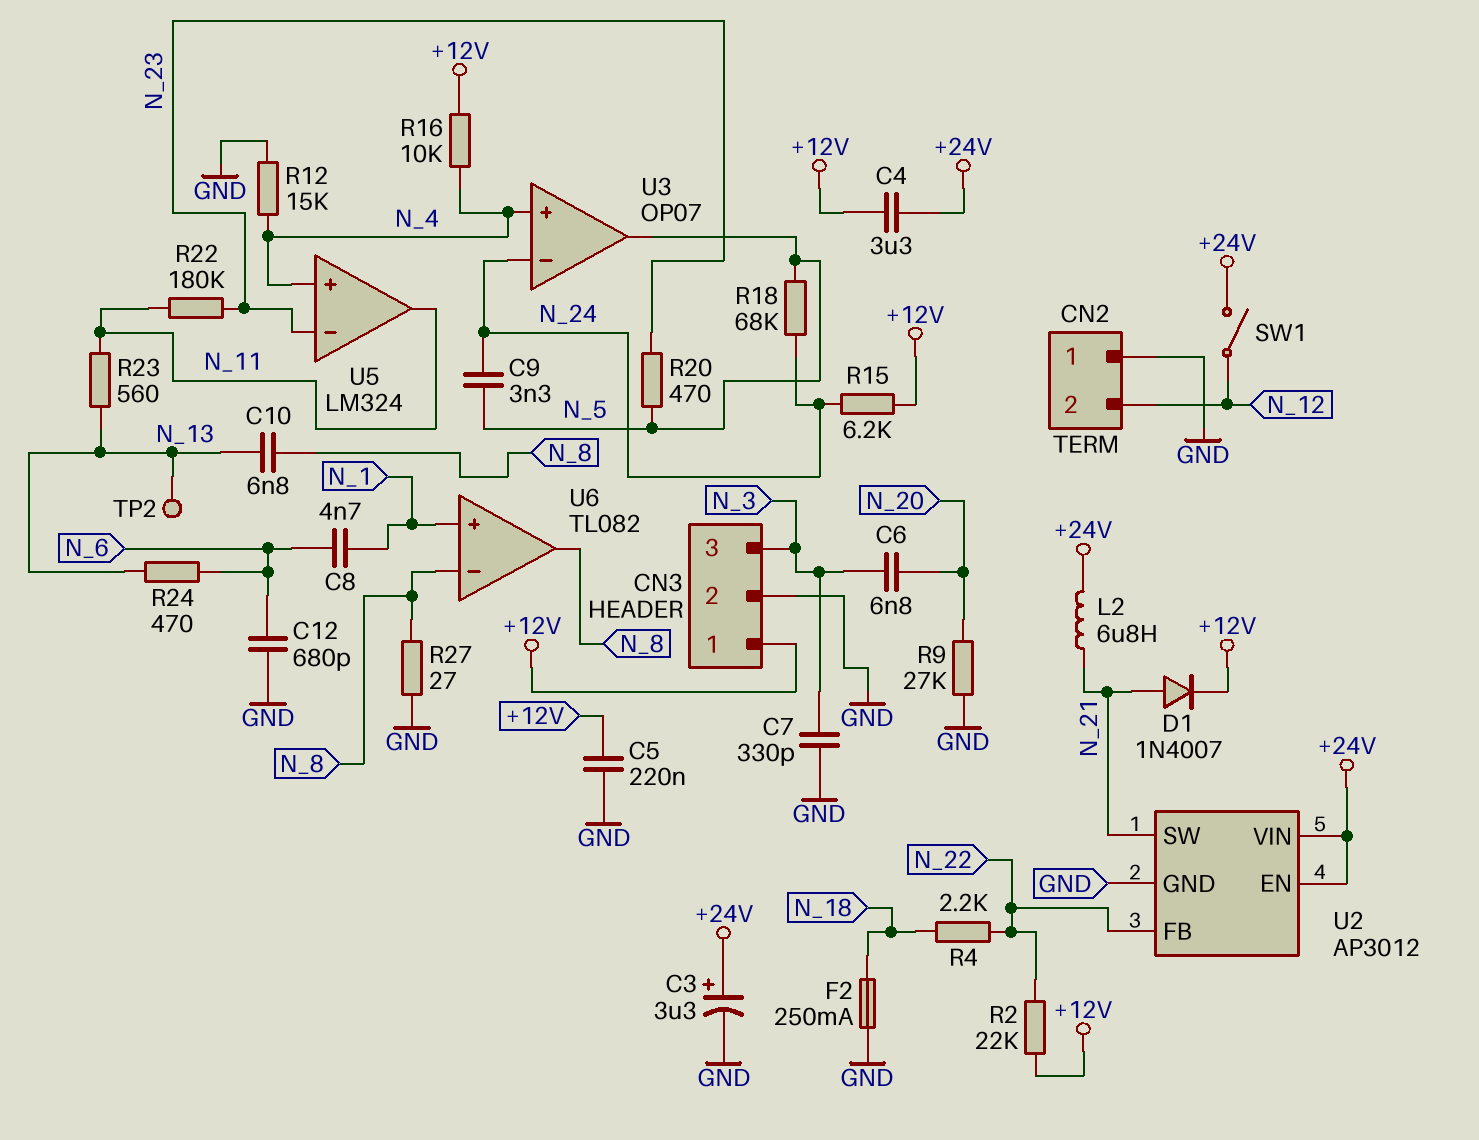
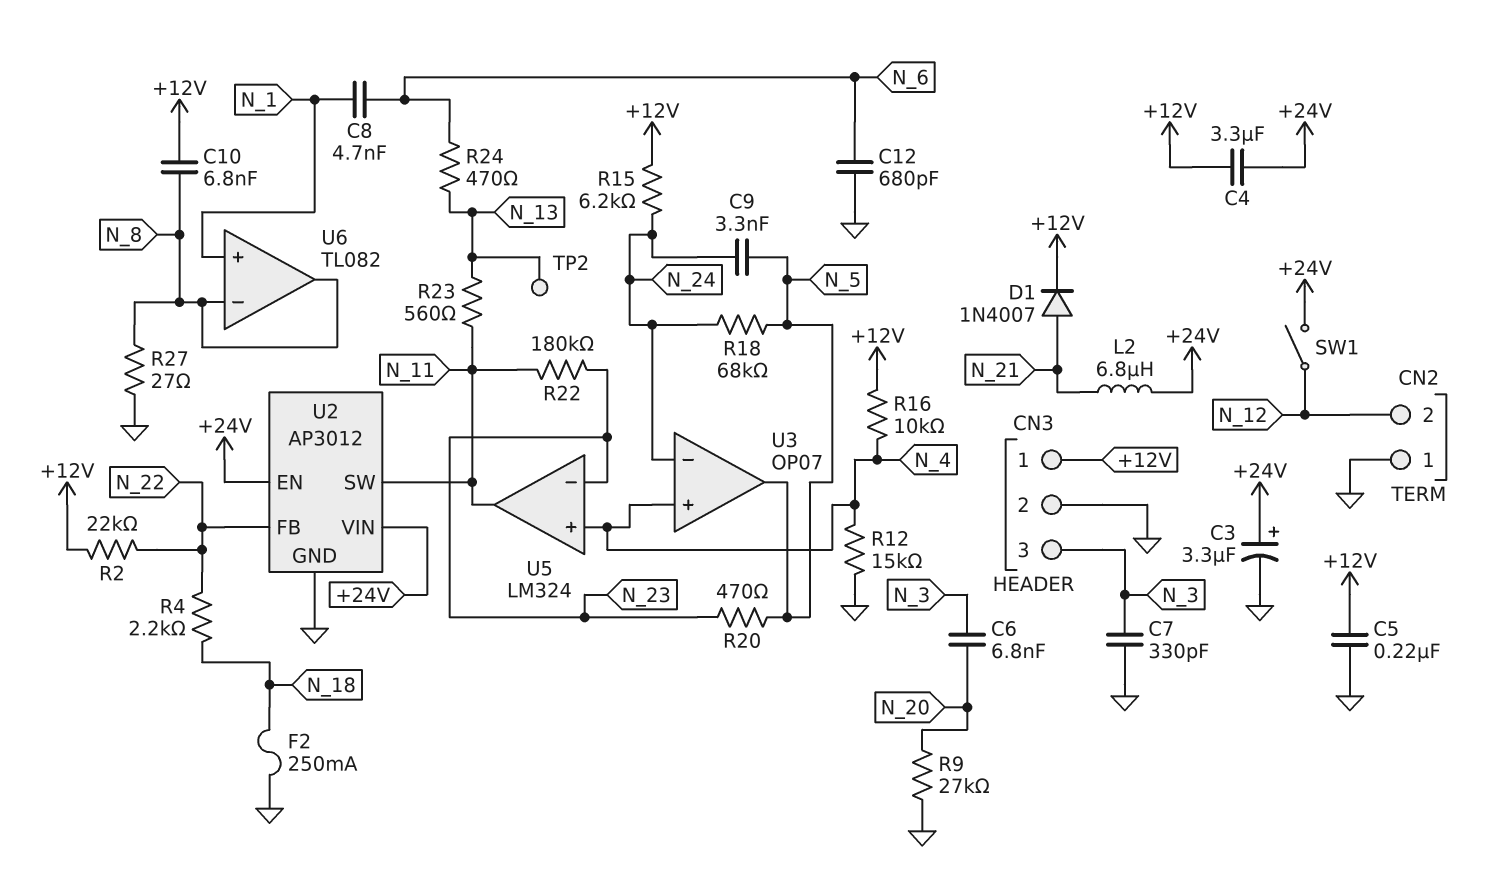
C10: 6.8nF (N_8, N_13) -> 6.8nF (+12V, N_8)
U2 pin SW: N_21 -> N_11

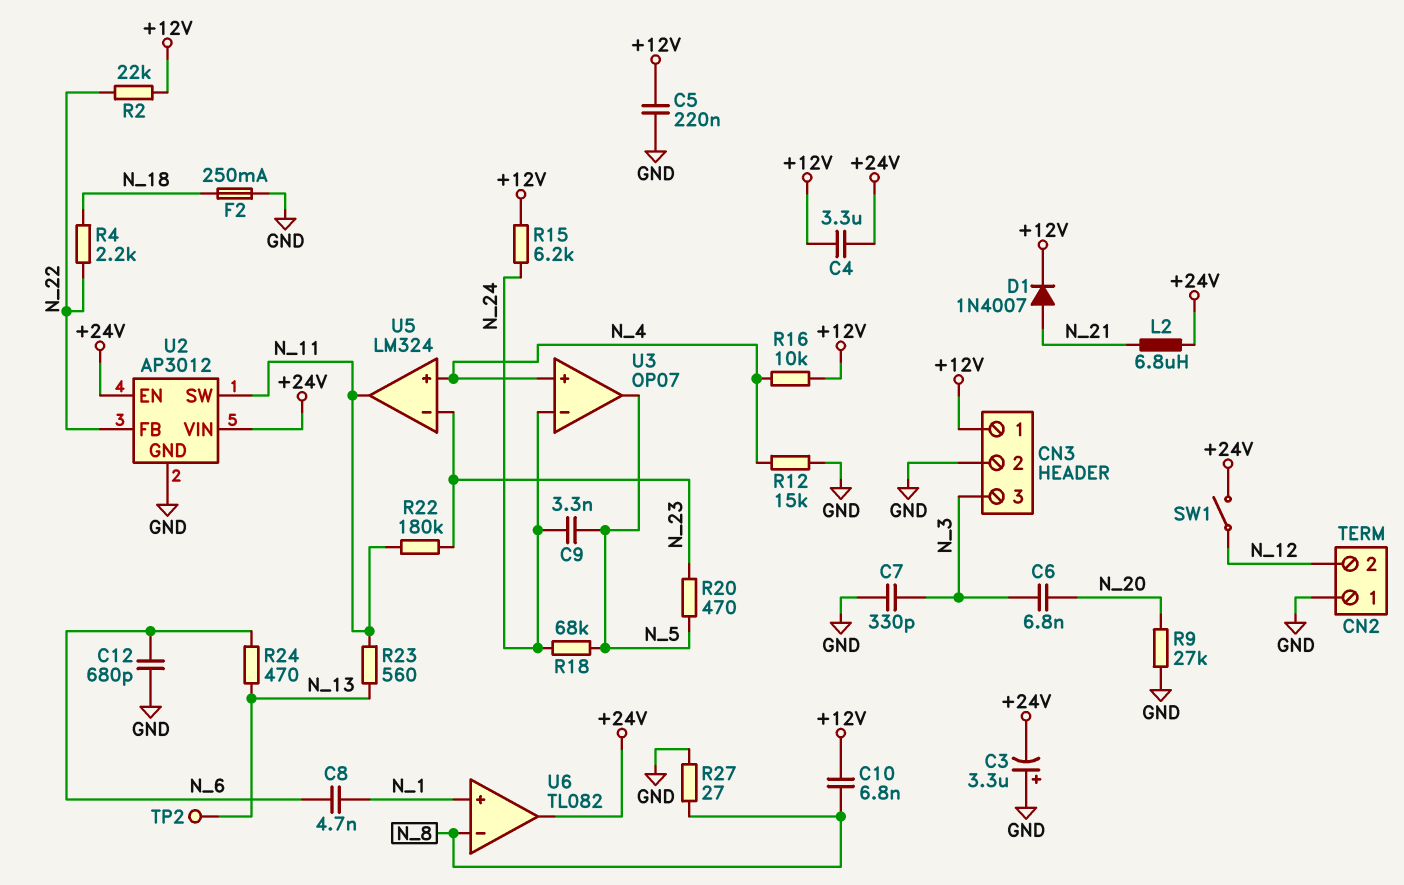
C3: 3.3uF (plus +24V, minus GND) -> 3.3uF (plus GND, minus +24V)
U6 pin out: N_8 -> +24V

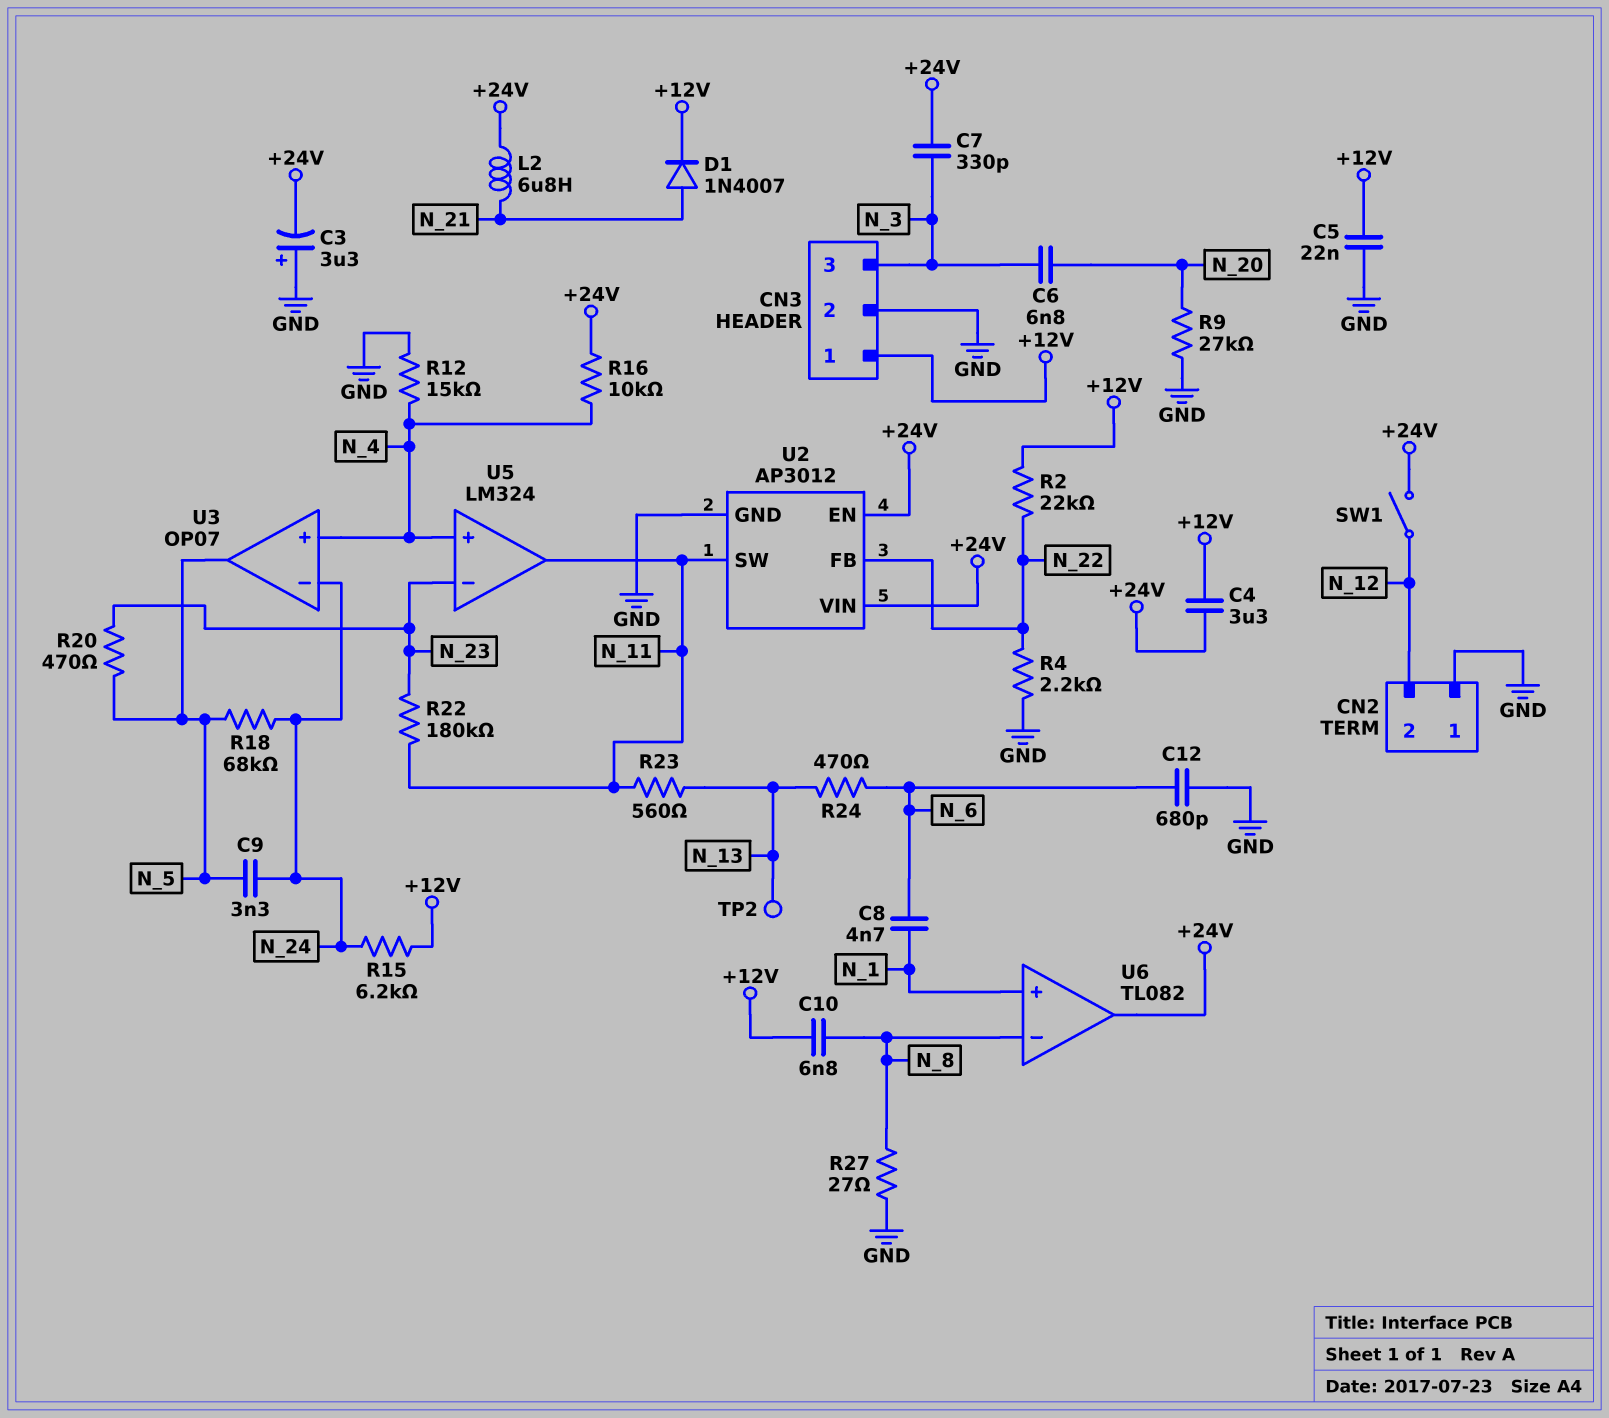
C5: 220nF (+12V, GND) -> 22nF (+12V, GND)
C7: 330pF (GND, N_3) -> 330pF (+24V, N_3)
F2: 250mA (GND, N_18) -> none
R4: 2.2k (N_18, N_22) -> 2.2k (GND, N_22)
R16: 10k (+12V, N_4) -> 10k (+24V, N_4)

